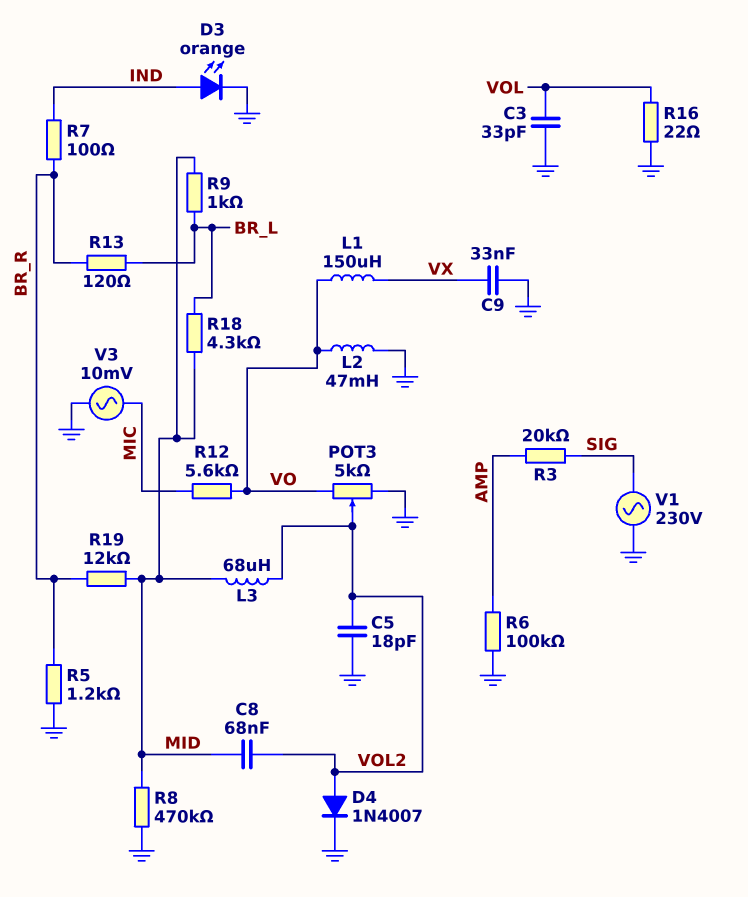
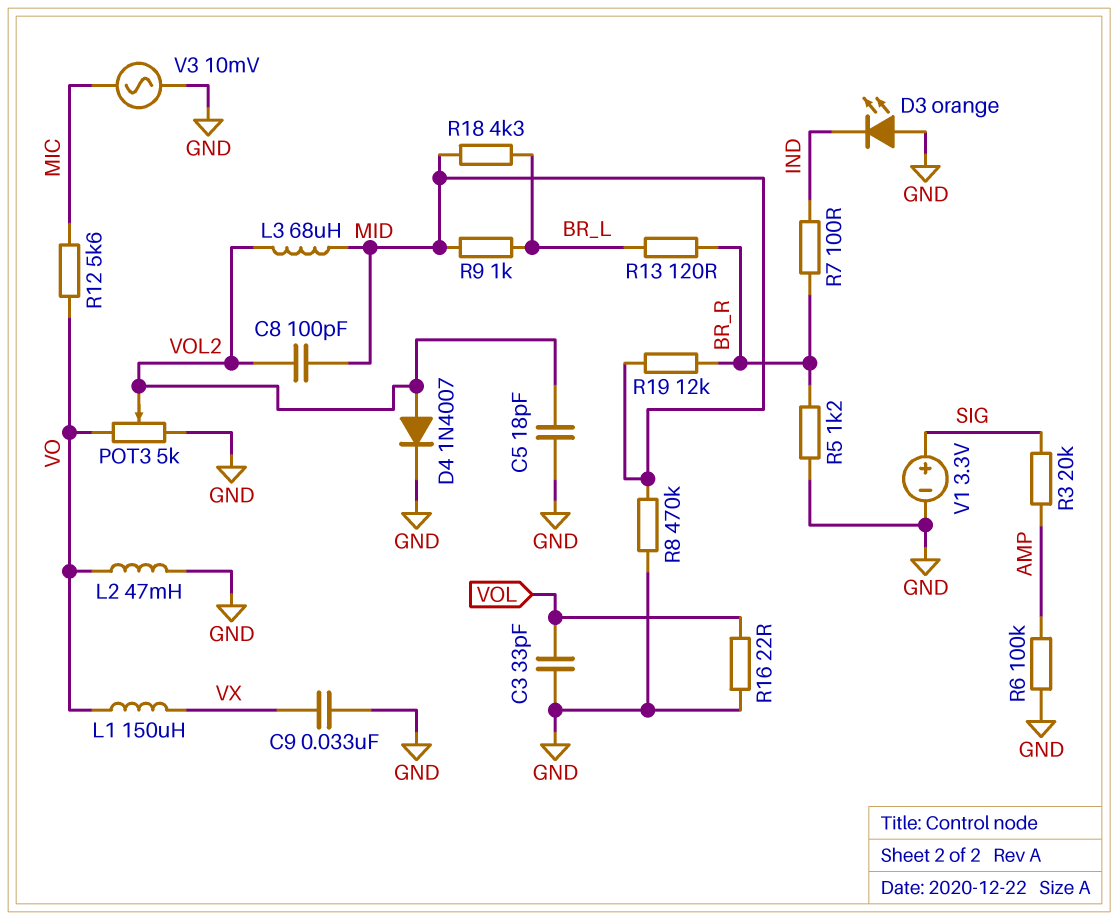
C8: 68nF (MID, VOL2) -> 100pF (MID, VOL2)
D3: LED orange (A IND, K GND) -> LED orange (A GND, K IND)
V1: AC 230V (GND, SIG) -> 3.3V (plus SIG, minus GND)

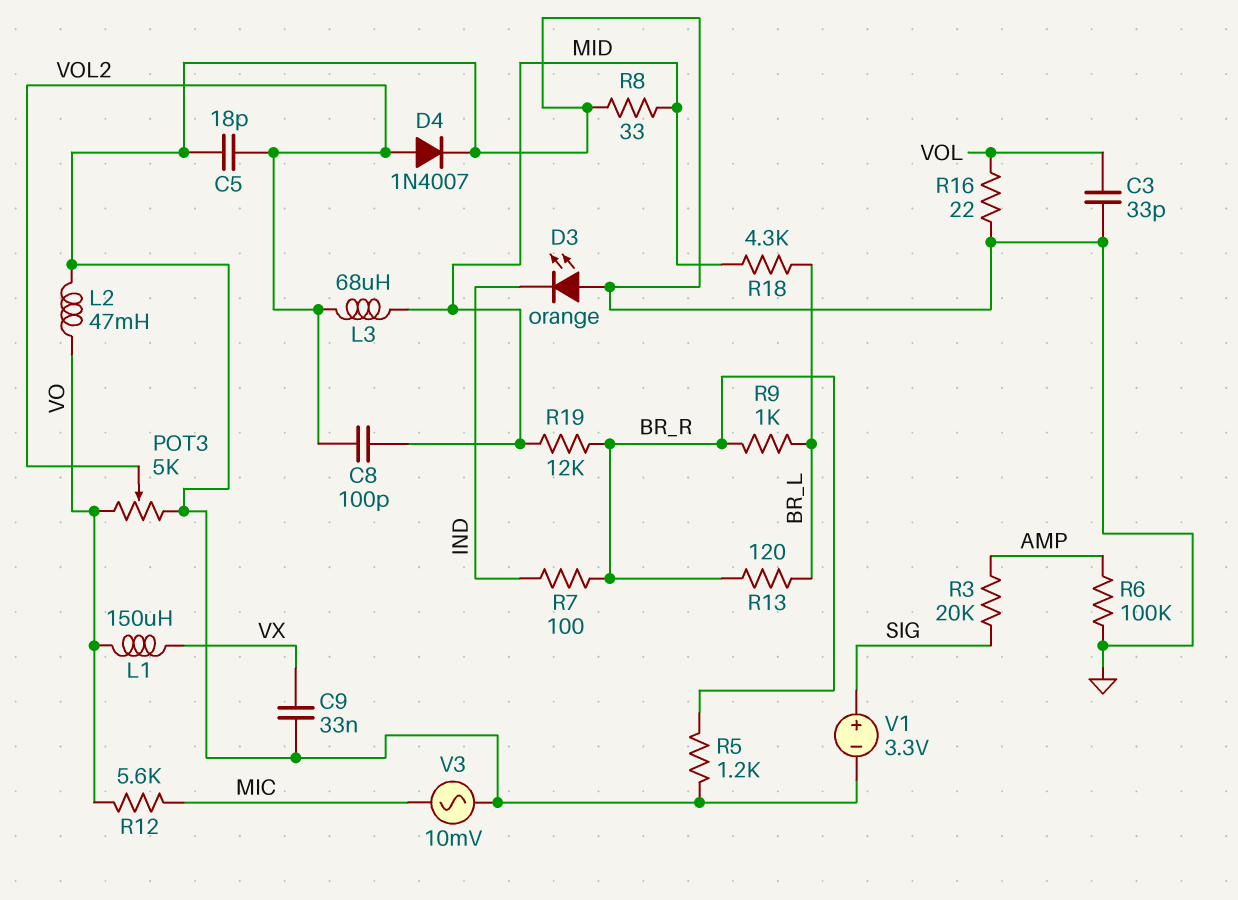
R8: 470k (GND, MID) -> 33 (GND, MID)
R9: 1k (BR_L, MID) -> 1k (BR_L, BR_R)

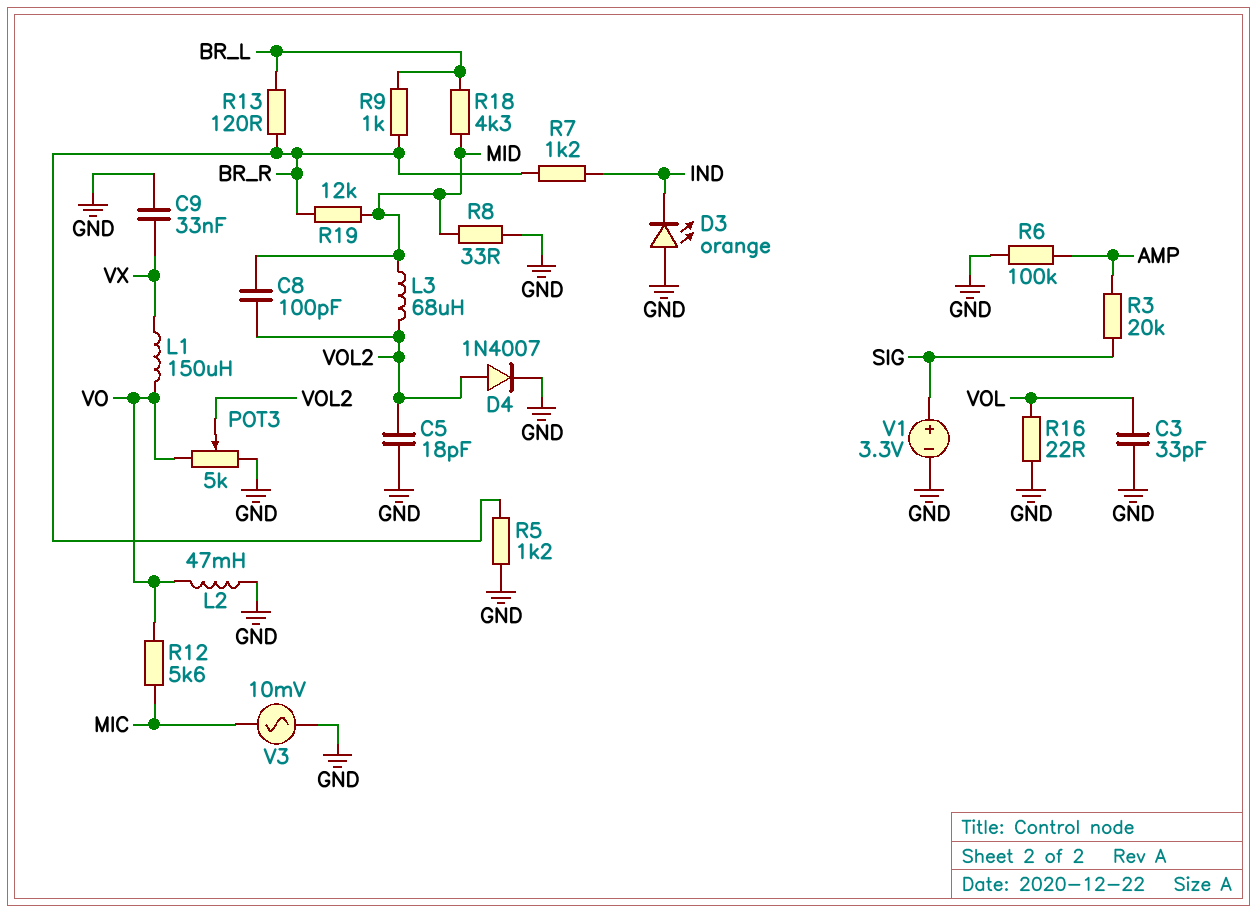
R7: 100 (BR_R, IND) -> 1.2k (BR_R, IND)

